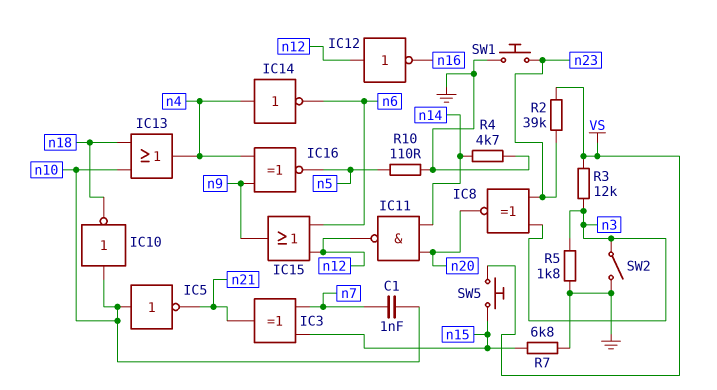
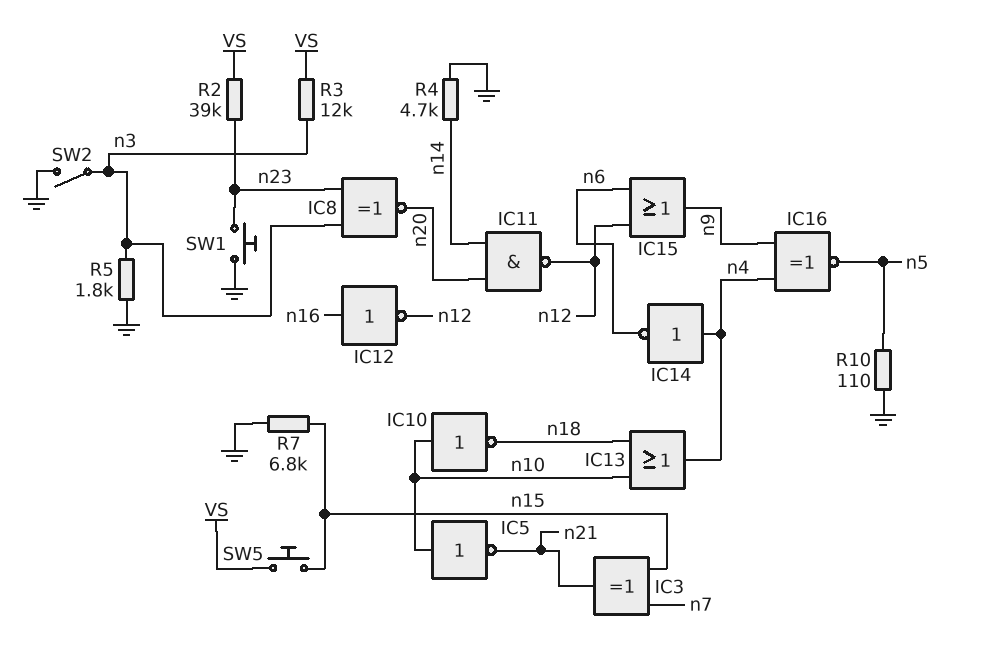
C1: 1nF (n7, n10) -> none
IC12: NOT (in n12, out n16) -> NOT (in n16, out n12)

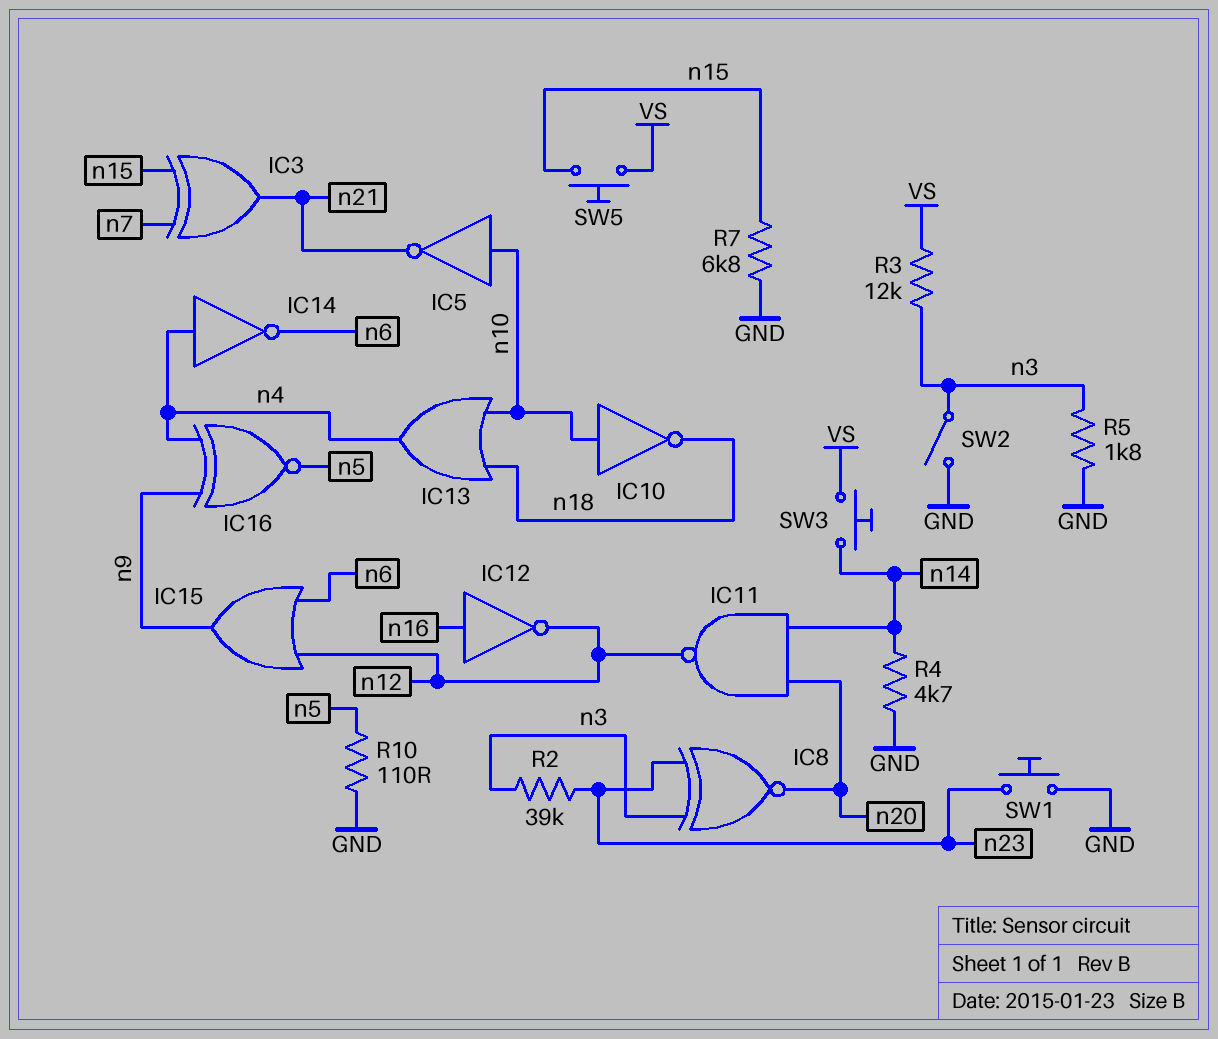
R2: 39k (VS, n23) -> 39k (n3, n23)
SW3: none -> button (VS, n14)

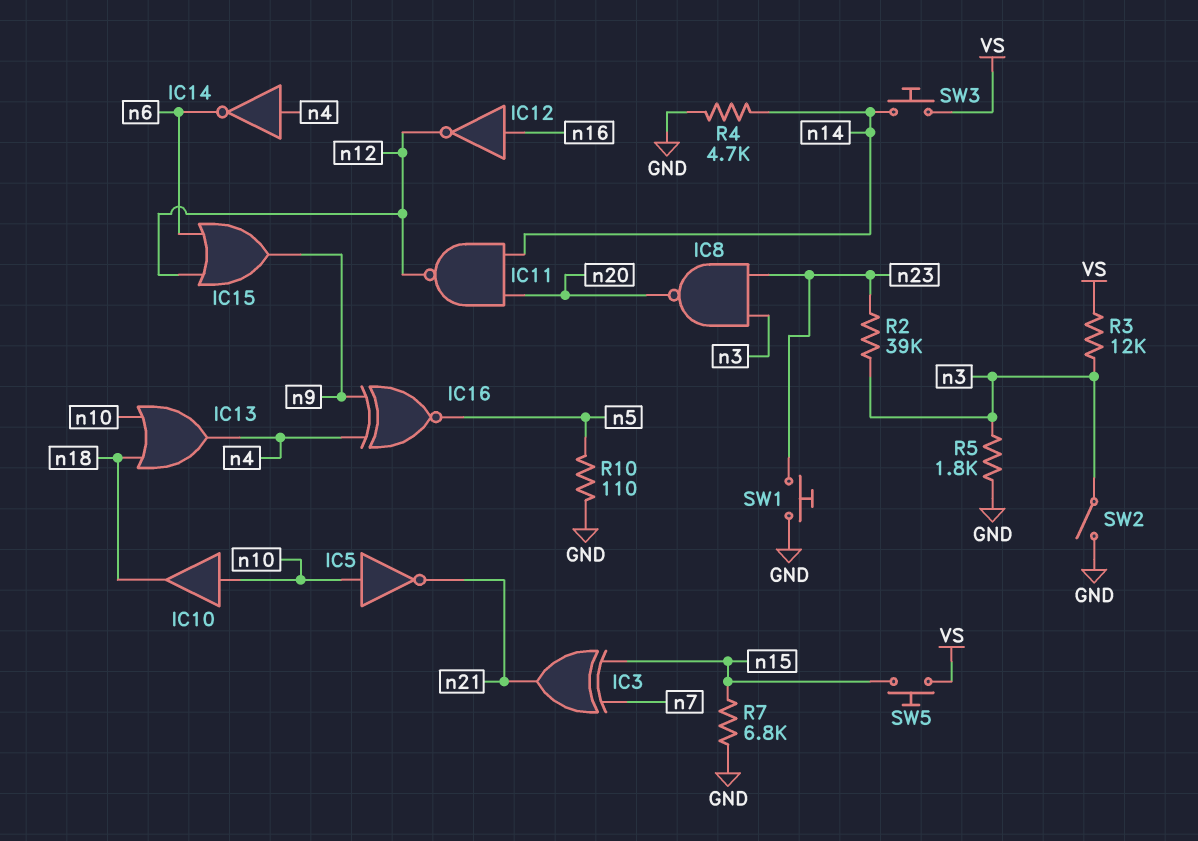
IC8: XNOR (in n3, in n23, out n20) -> NAND (in n3, in n23, out n20)
IC10: NOT (in n10, out n18) -> buffer (in n10, out n18)

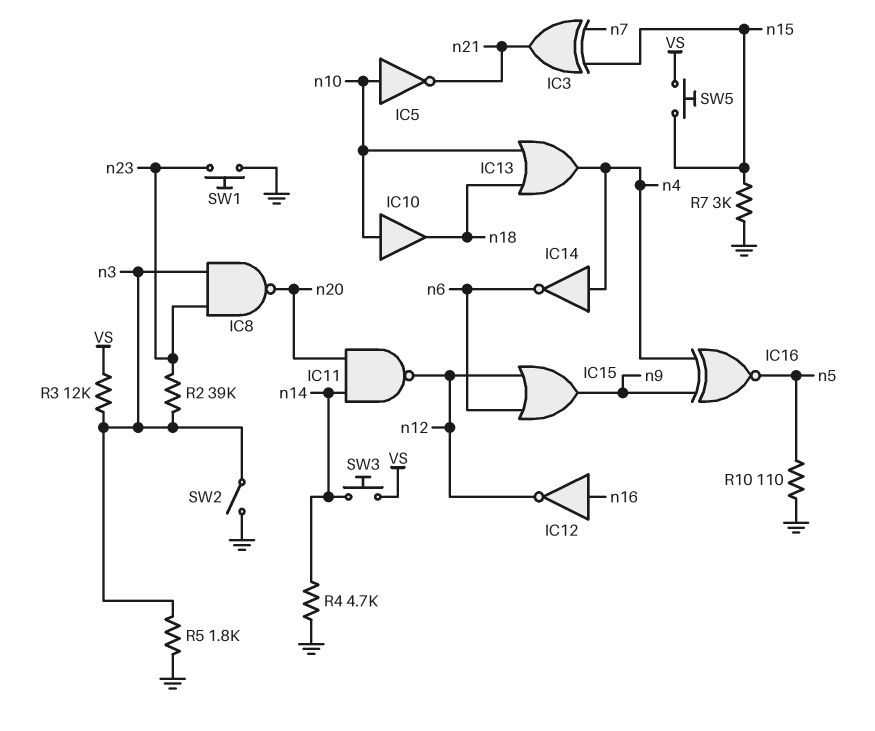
R7: 6.8k (GND, n15) -> 3k (GND, n15)

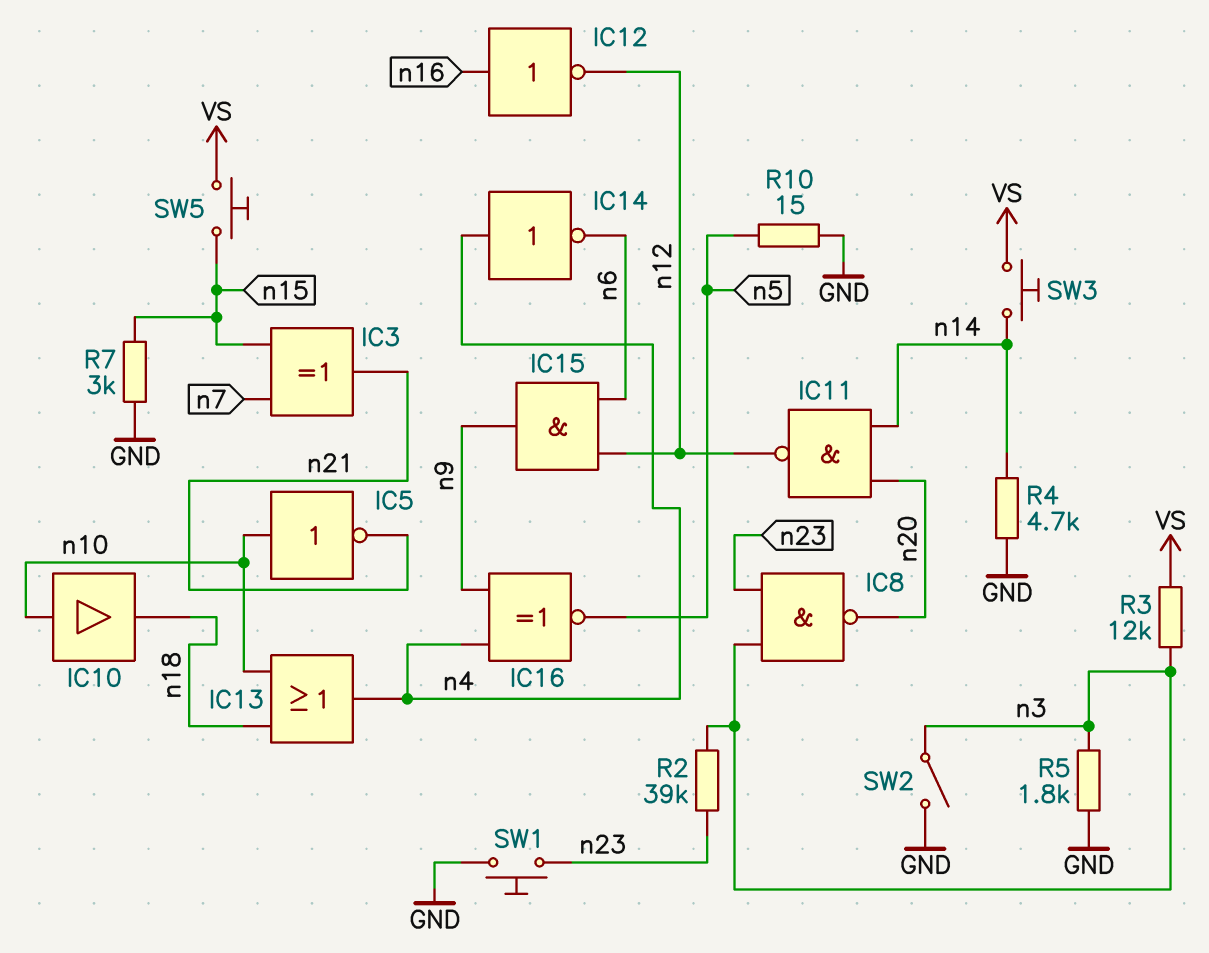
IC15: OR (in n6, in n12, out n9) -> AND (in n6, in n12, out n9)
R10: 110 (GND, n5) -> 15 (GND, n5)

